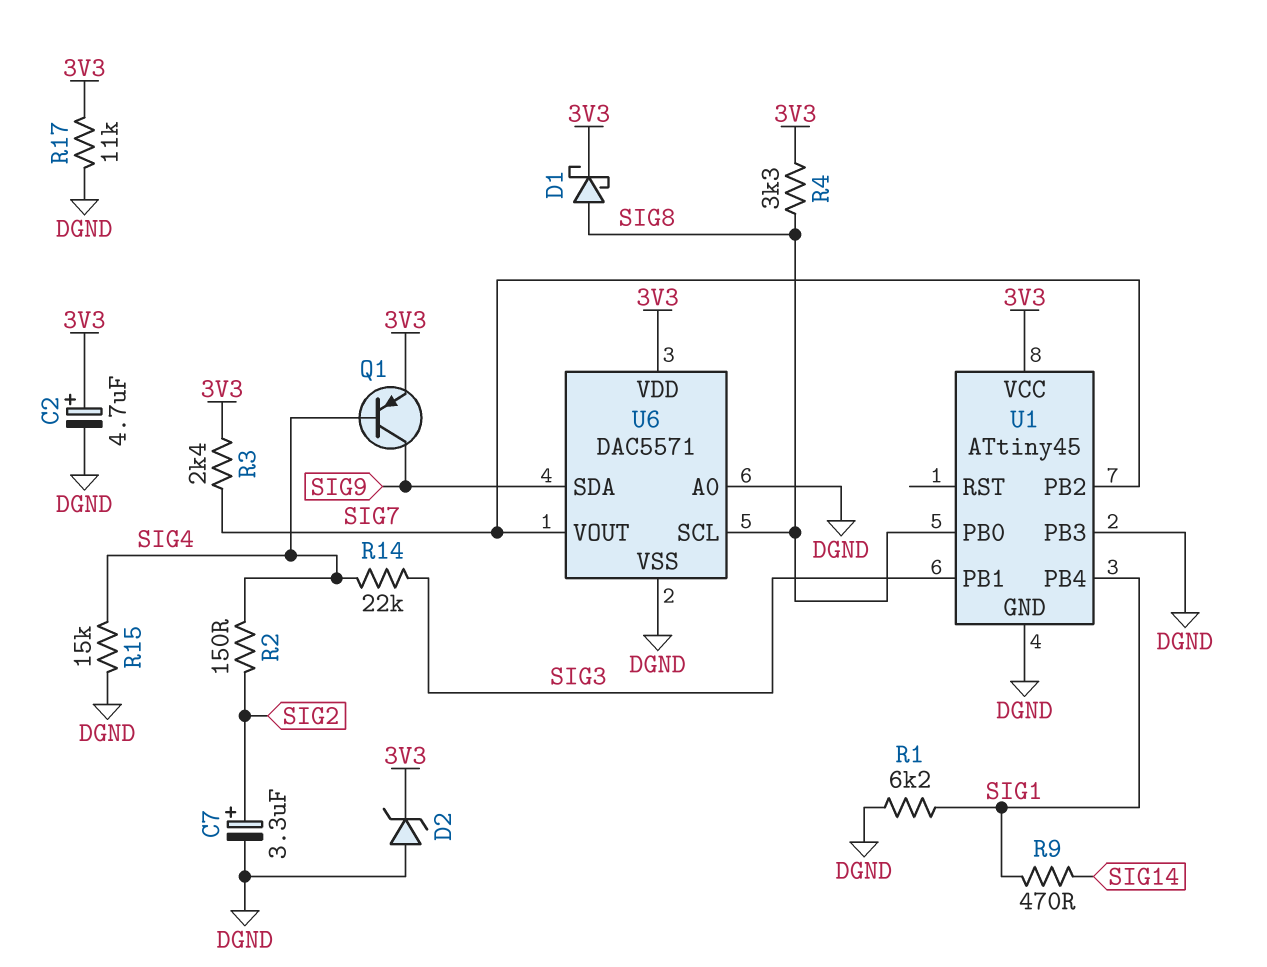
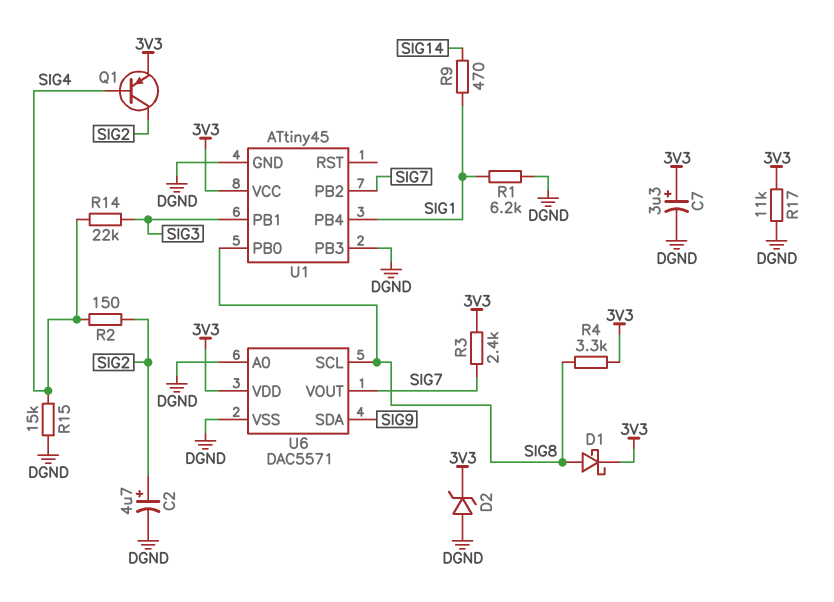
C2: 4.7uF (plus 3V3, minus DGND) -> 4.7uF (plus SIG2, minus DGND)
C7: 3.3uF (plus SIG2, minus DGND) -> 3.3uF (plus 3V3, minus DGND)
Q1: PNP (B SIG4, C SIG9, E 3V3) -> PNP (B SIG4, C SIG2, E 3V3)

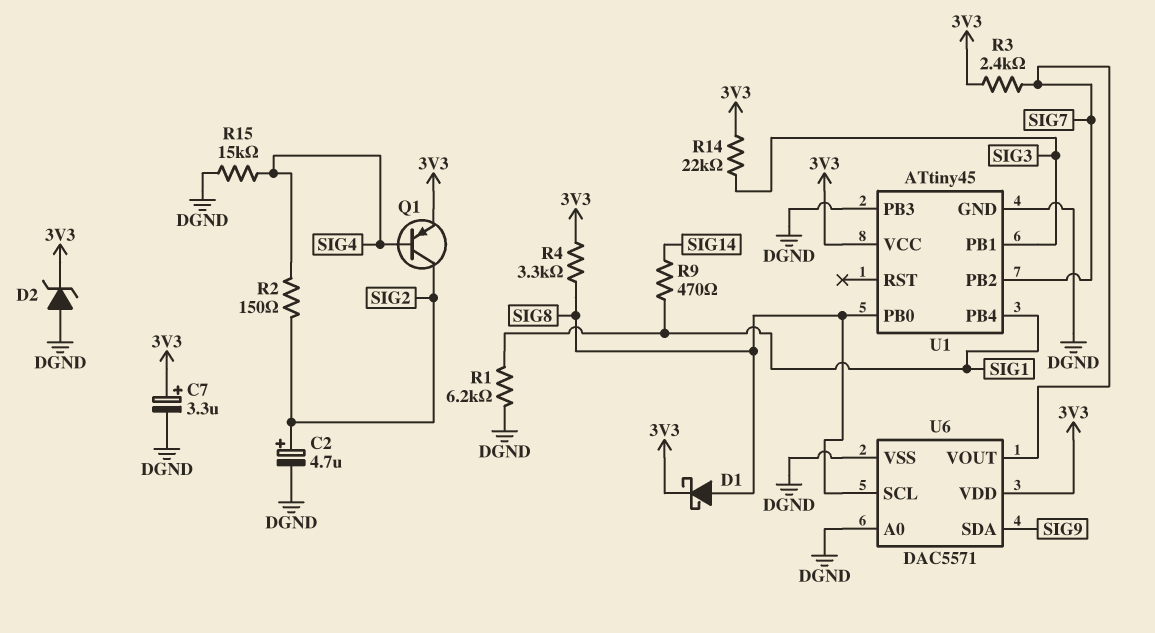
R14: 22k (SIG3, SIG4) -> 22k (3V3, SIG3)
R17: 11k (3V3, DGND) -> none

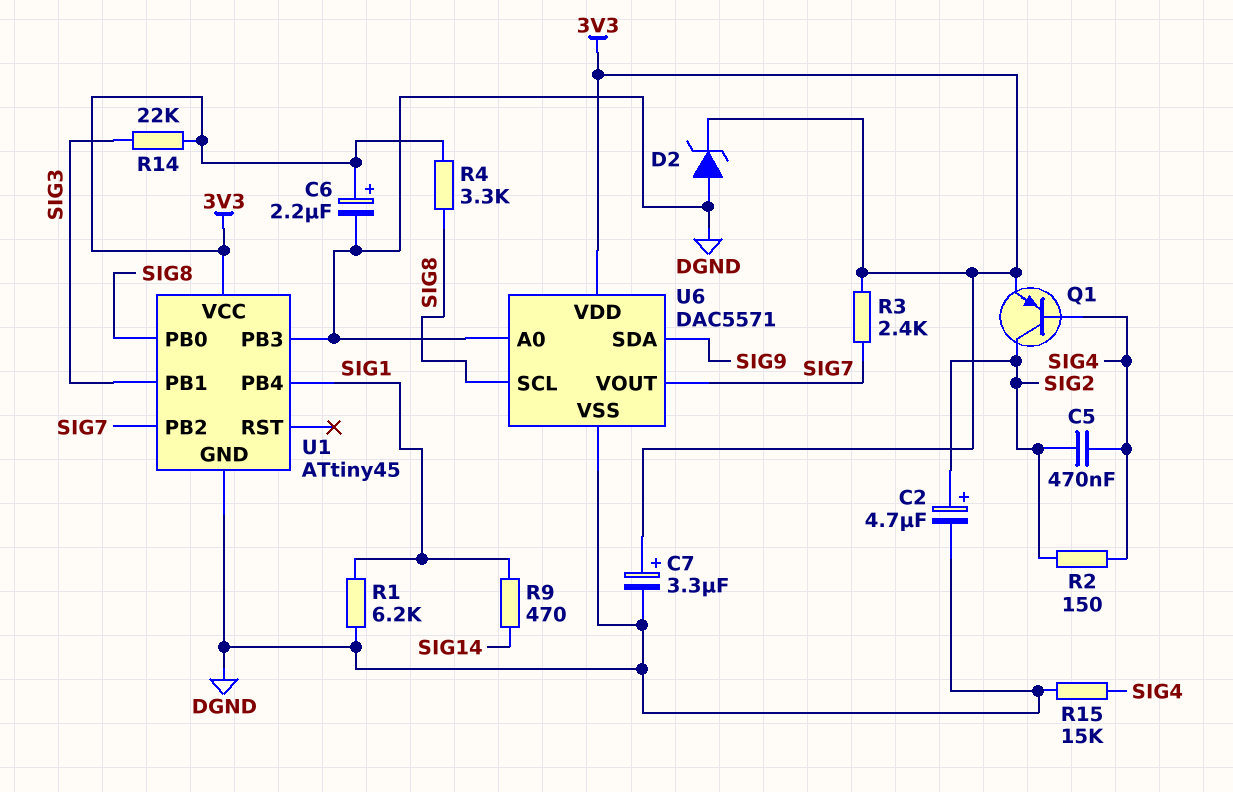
C5: none -> 470nF (SIG2, SIG4)
C6: none -> 2.2uF (plus 3V3, minus DGND)
D1: schottky (A SIG8, K 3V3) -> none

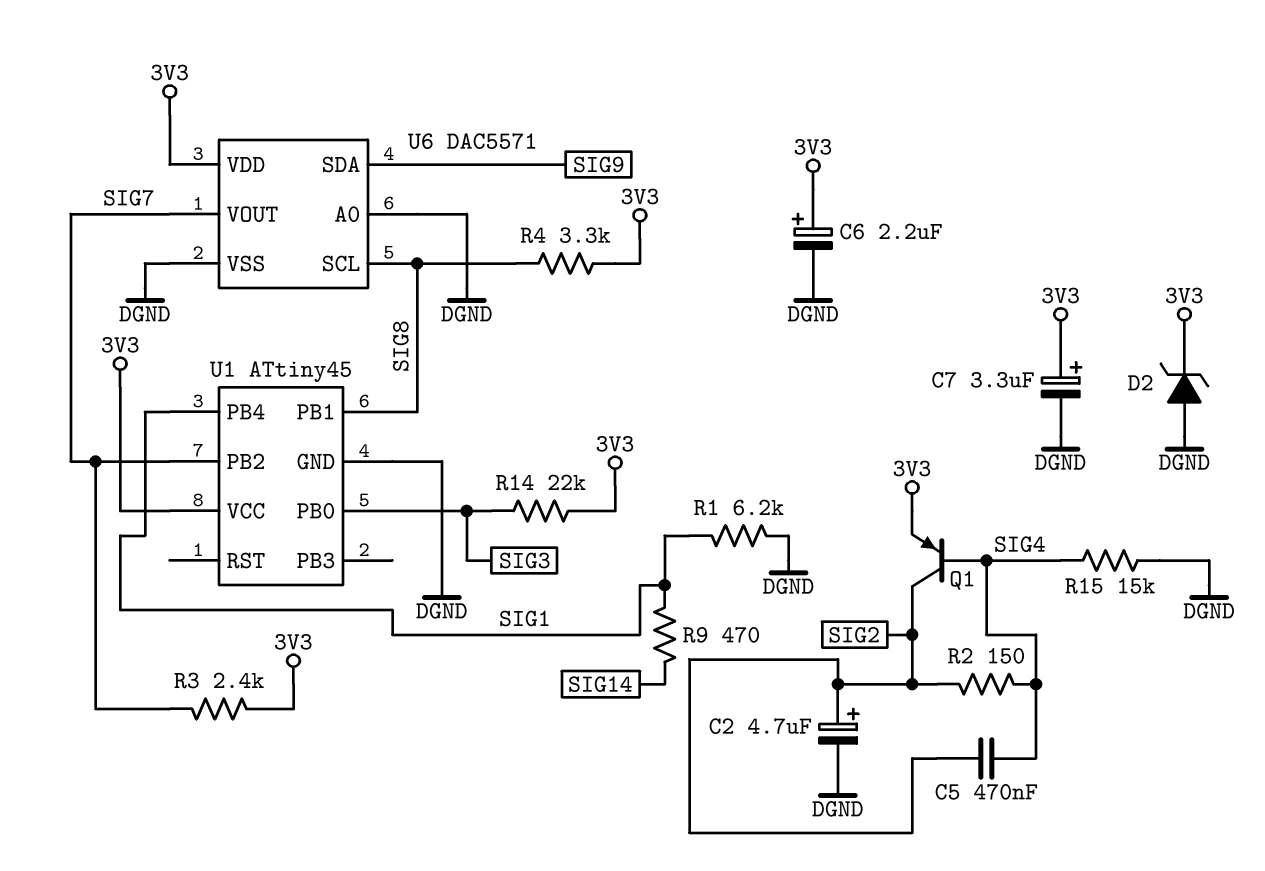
U1 pin PB0: SIG8 -> SIG3
U1 pin PB1: SIG3 -> SIG8
U1 pin PB3: DGND -> none

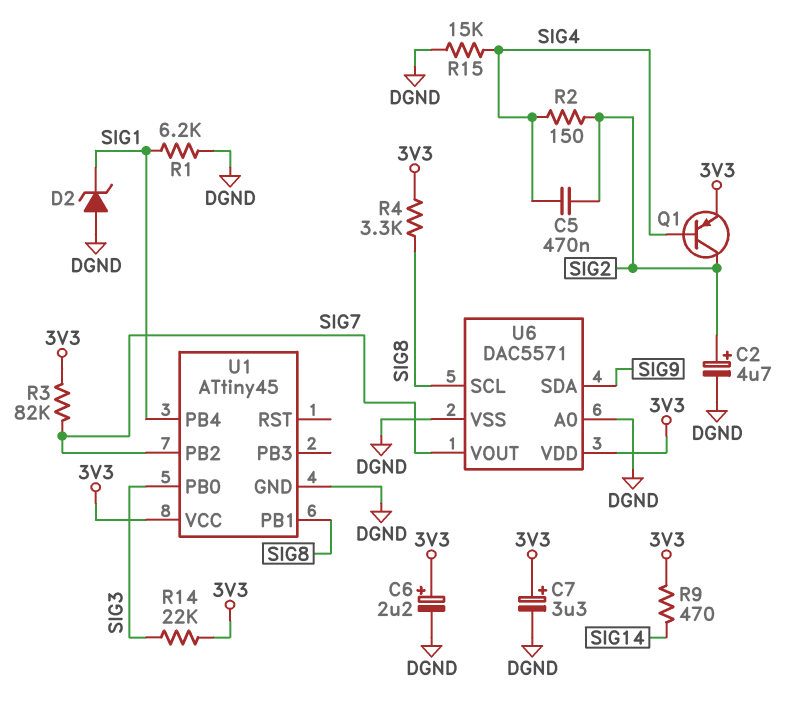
D2: zener (A DGND, K 3V3) -> zener (A DGND, K SIG1)
R3: 2.4k (3V3, SIG7) -> 82k (3V3, SIG7)
R9: 470 (SIG1, SIG14) -> 470 (3V3, SIG14)

